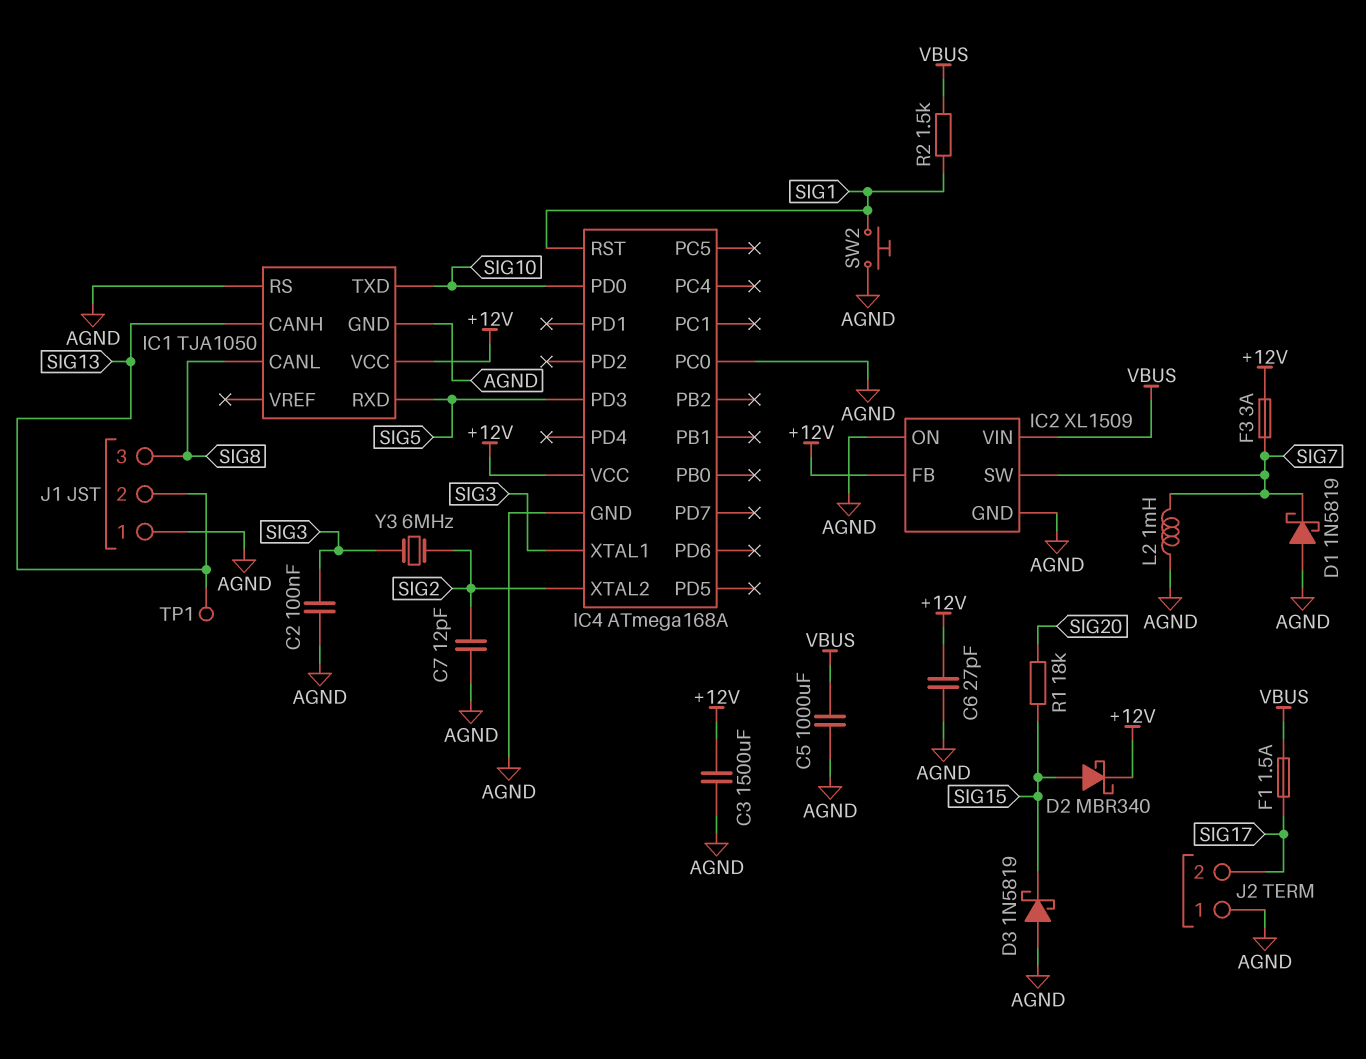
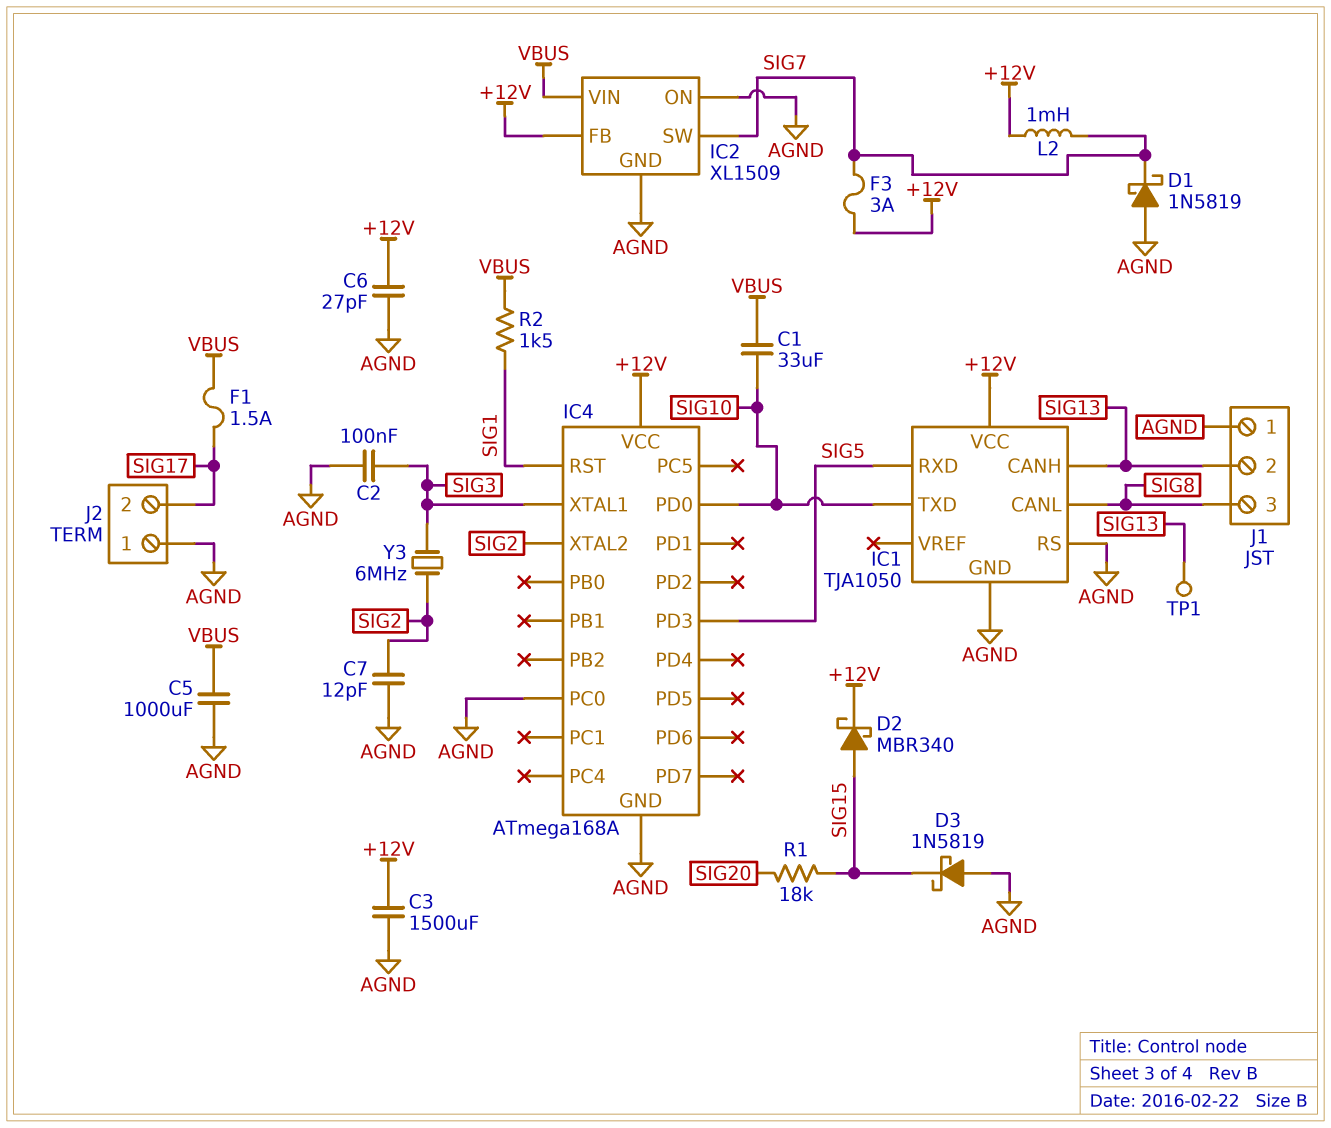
C1: none -> 33uF (SIG10, VBUS)
L2: 1mH (AGND, SIG7) -> 1mH (+12V, SIG7)
SW2: button (AGND, SIG1) -> none

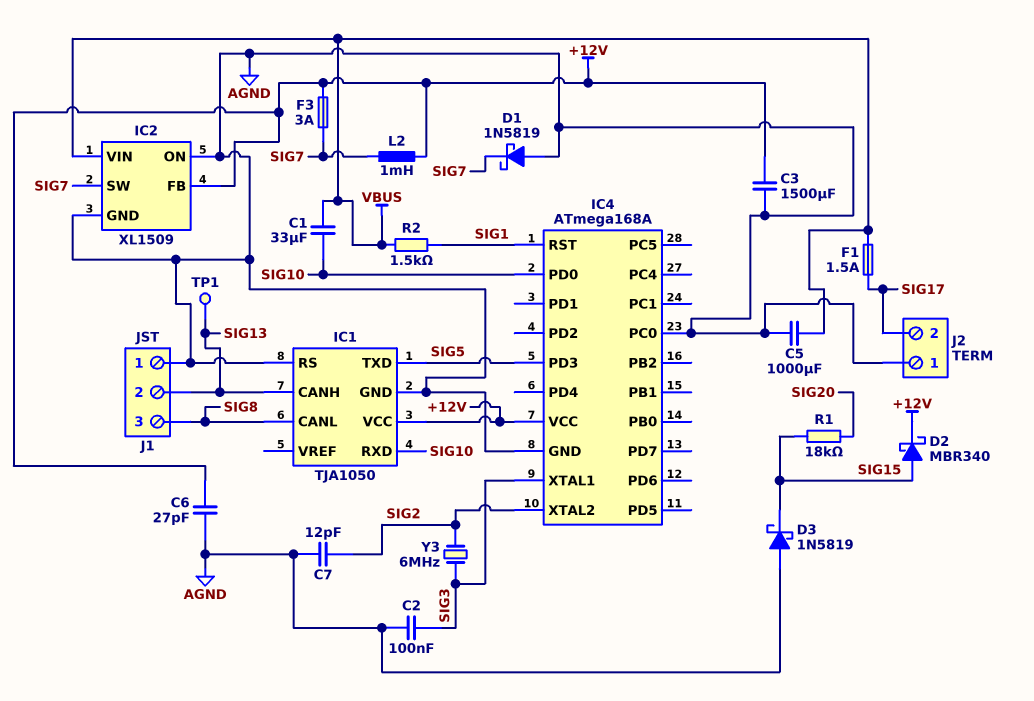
IC1 pin RXD: SIG5 -> SIG10
IC1 pin TXD: SIG10 -> SIG5

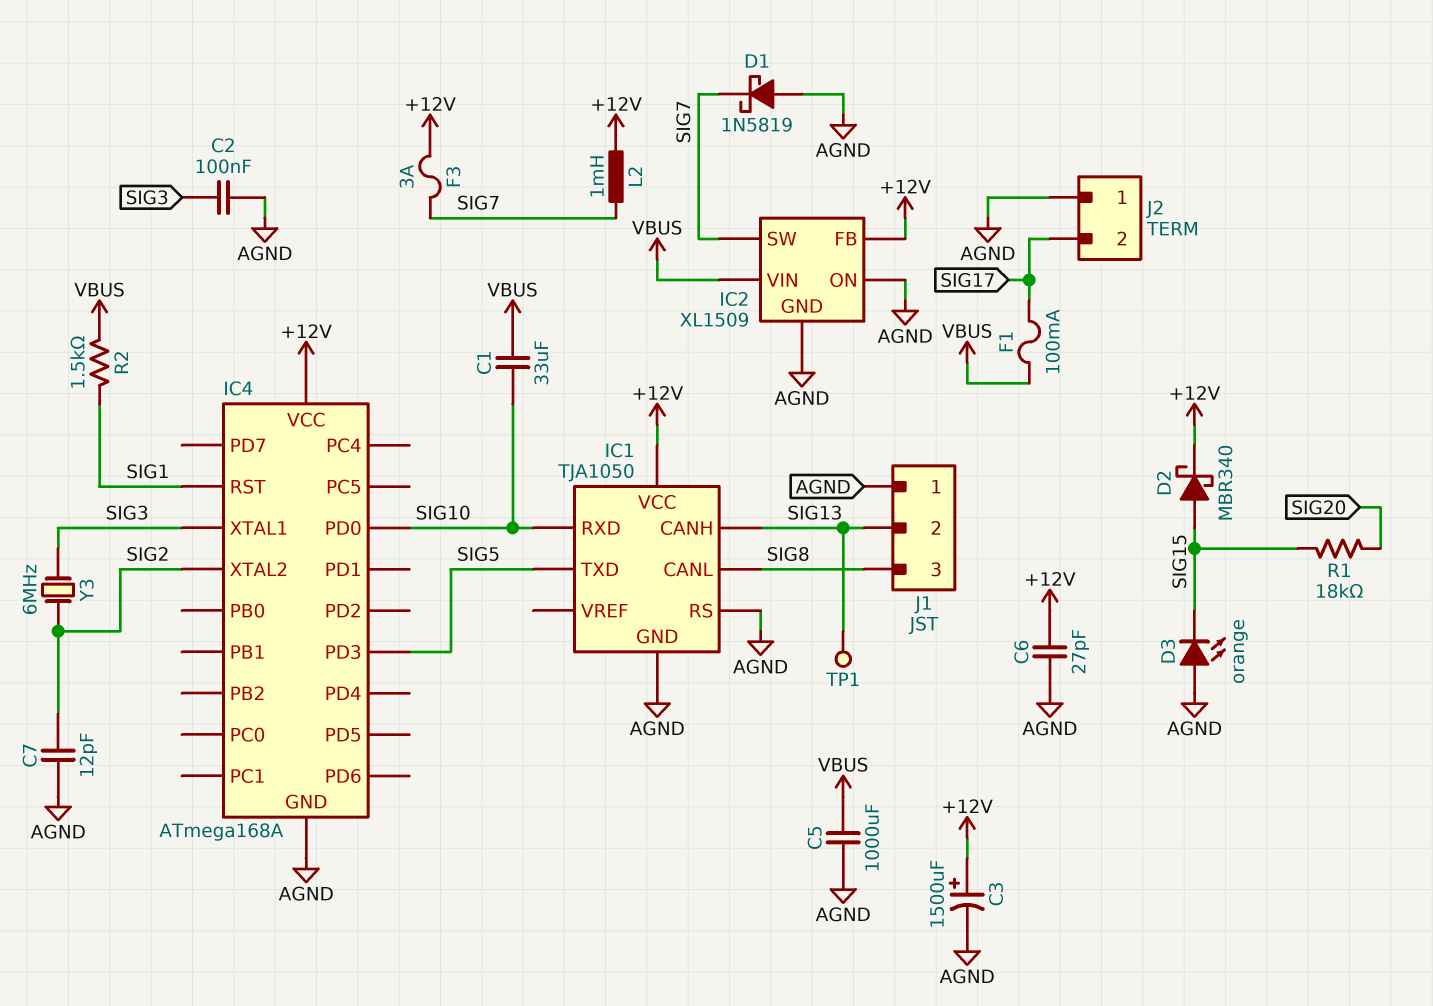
C3: 1500uF (+12V, AGND) -> 1500uF (plus +12V, minus AGND)
D3: schottky 1N5819 (A AGND, K SIG15) -> LED orange (A AGND, K SIG15)
F1: 1.5A (SIG17, VBUS) -> 100mA (SIG17, VBUS)
IC4 pin PC0: AGND -> none

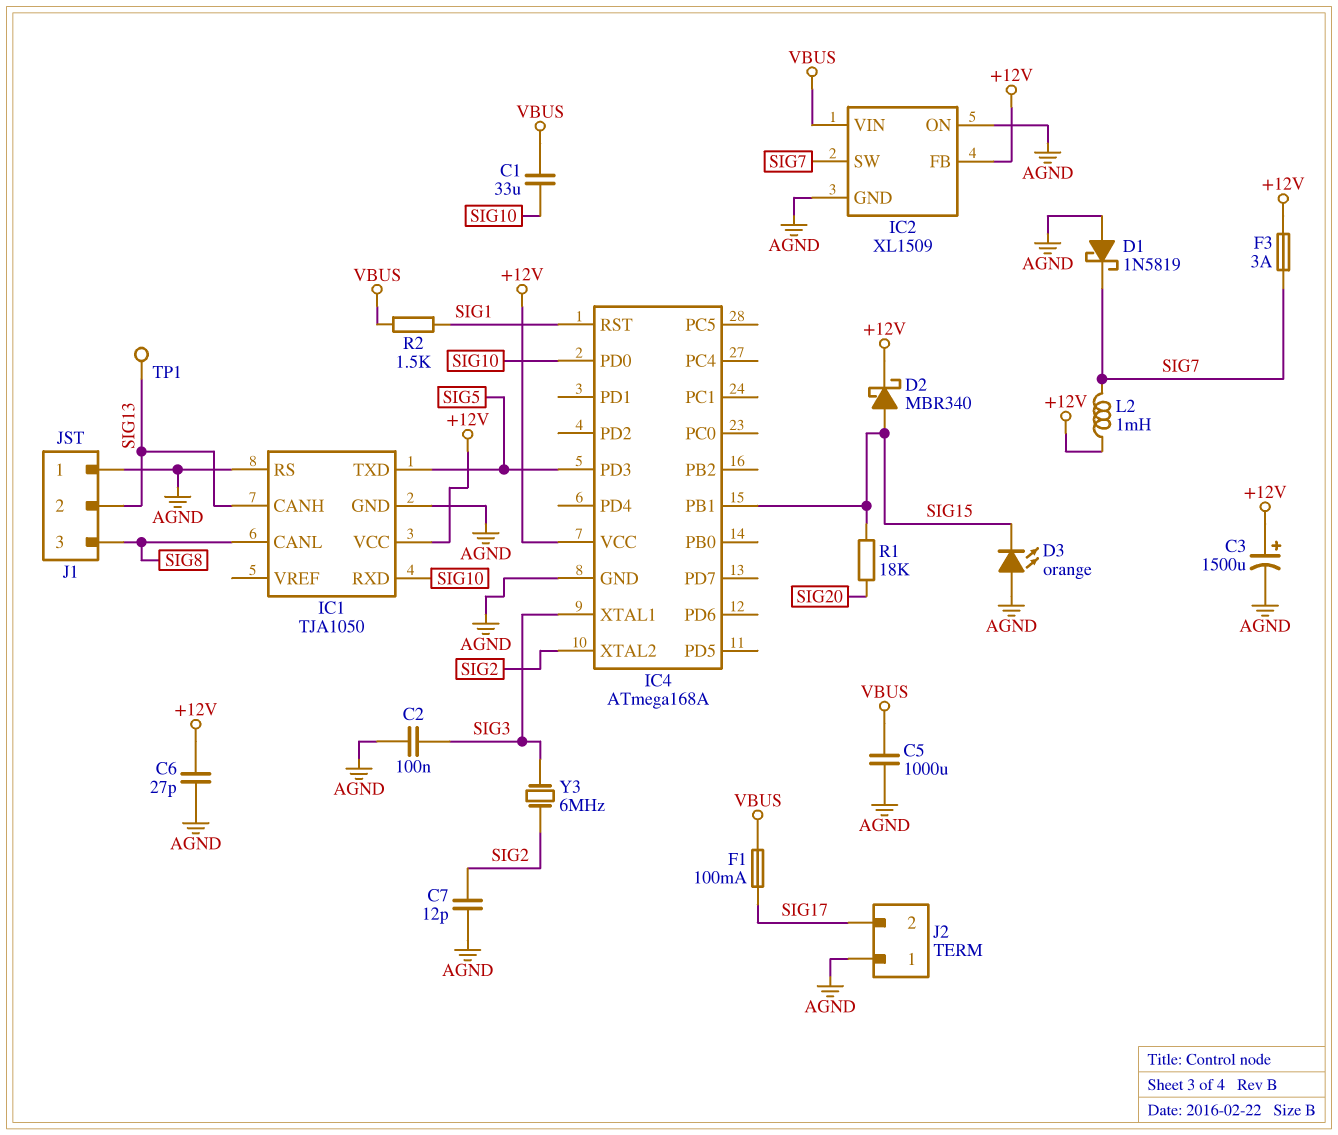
IC4 pin PB1: none -> SIG15

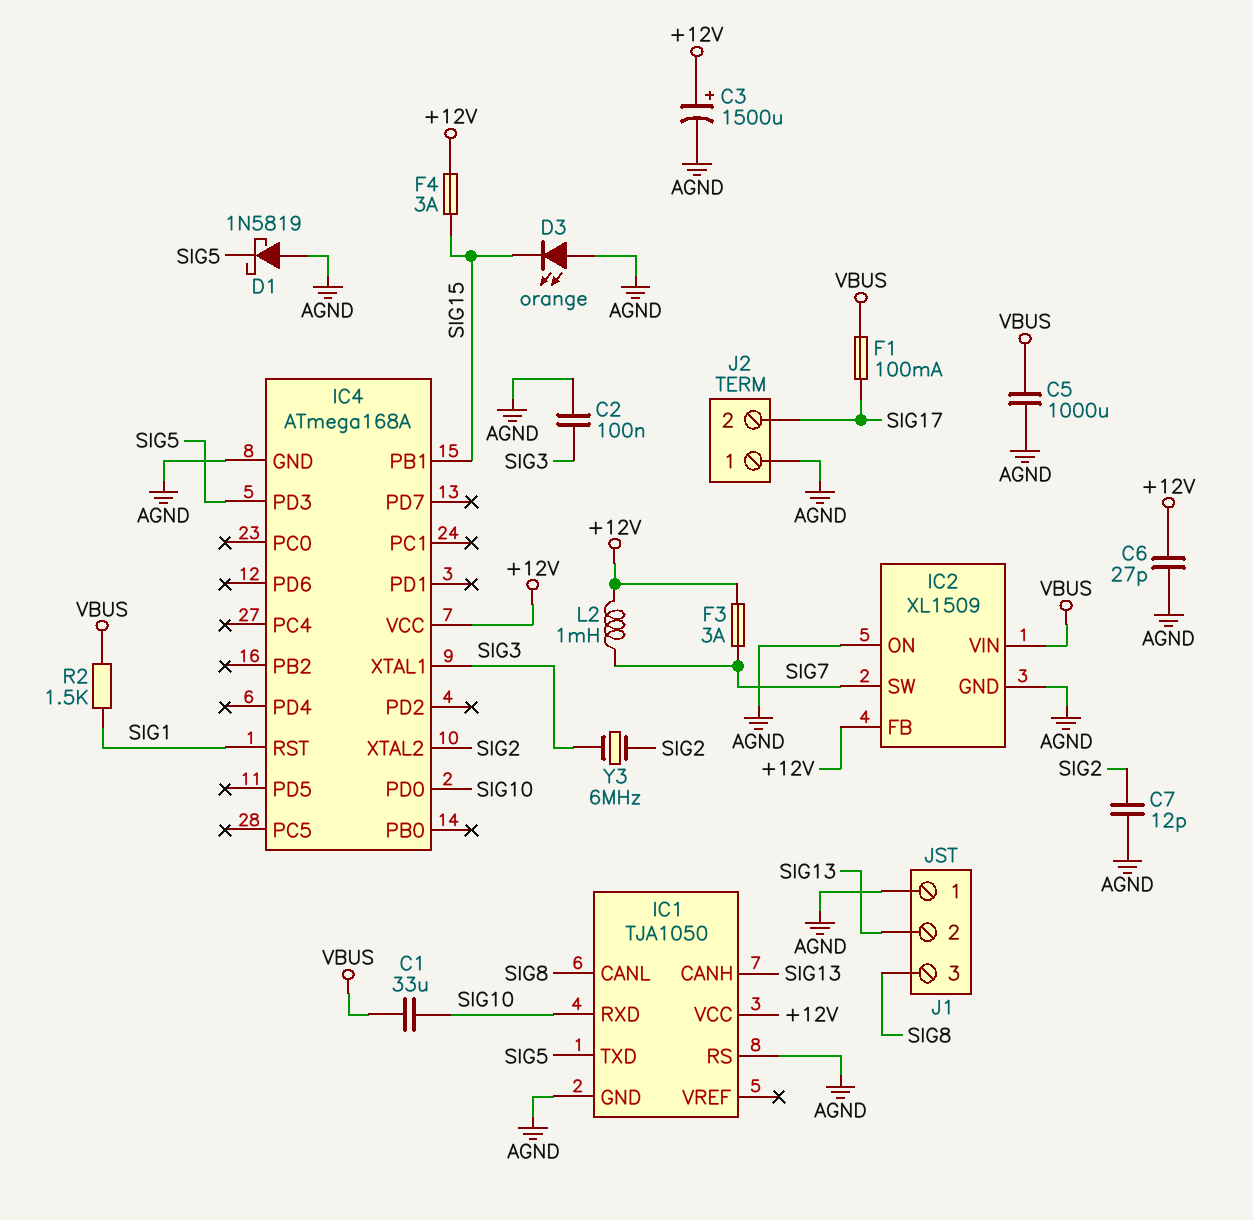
D1: schottky 1N5819 (A AGND, K SIG7) -> schottky 1N5819 (A AGND, K SIG5)
D2: schottky MBR340 (A SIG15, K +12V) -> none
F4: none -> 3A (+12V, SIG15)
R1: 18k (SIG15, SIG20) -> none
TP1: test point (SIG13) -> none

